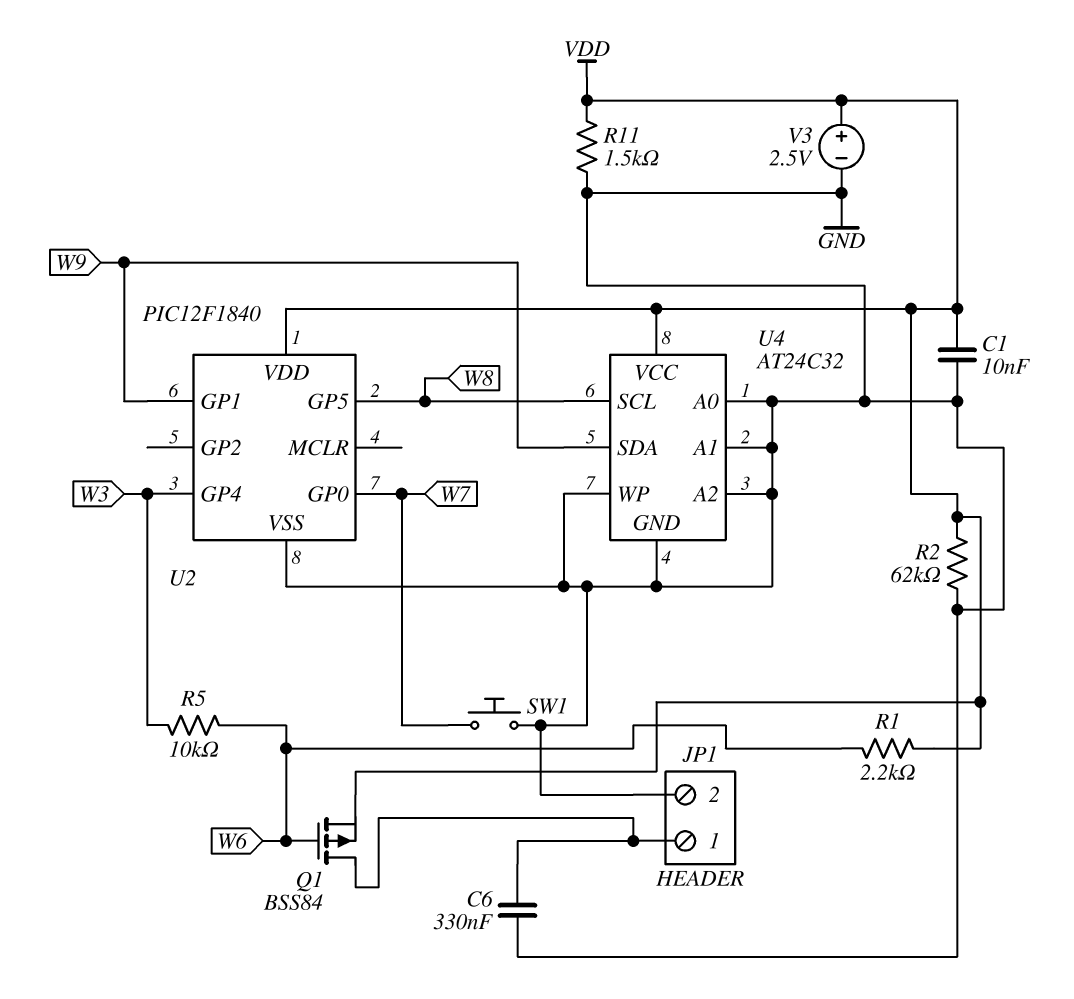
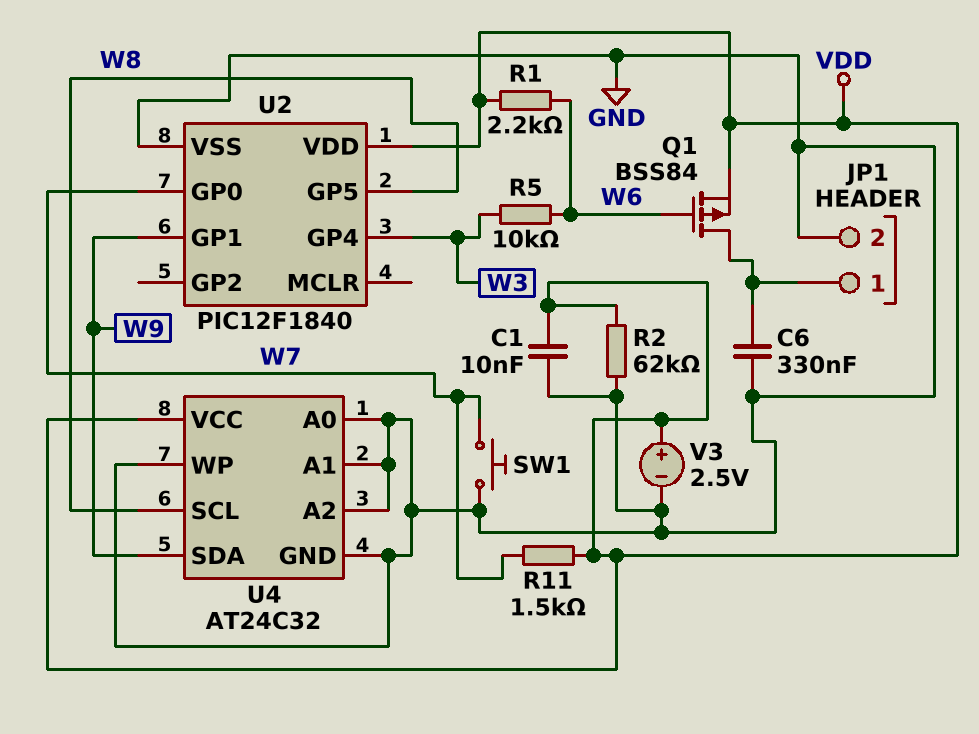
R11: 1.5k (GND, VDD) -> 1.5k (VDD, W7)

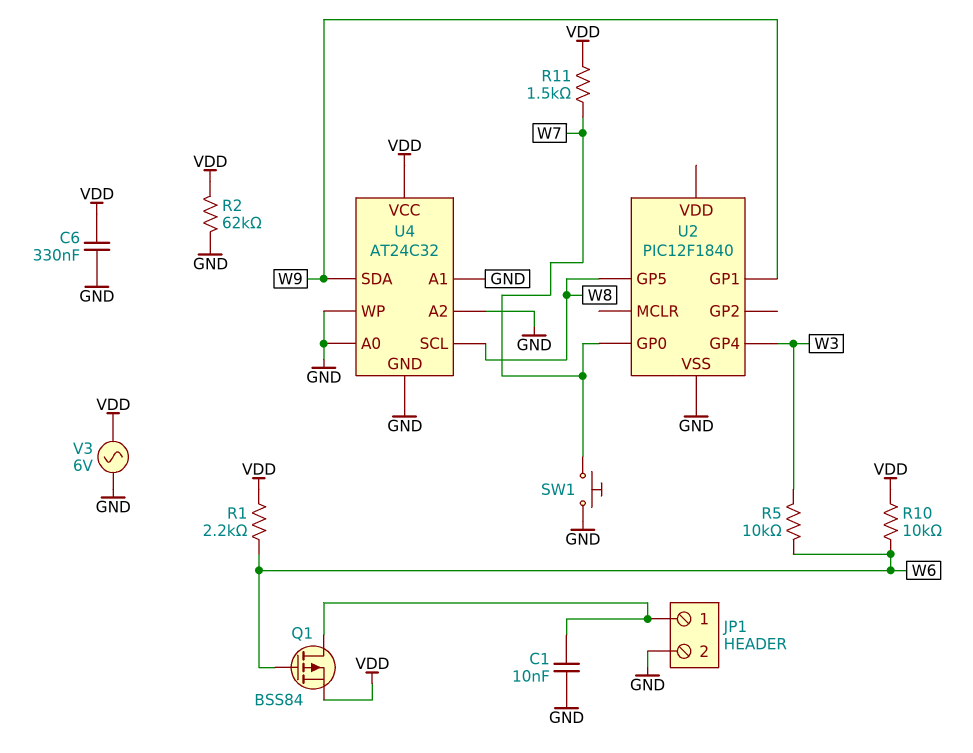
C1: 10nF (GND, VDD) -> 10nF (GND, JP1/1)
C6: 330nF (GND, JP1/1) -> 330nF (GND, VDD)
R10: none -> 10k (VDD, W6)
U2 pin VDD: VDD -> none
V3: 2.5V (plus VDD, minus GND) -> AC 6V (GND, VDD)

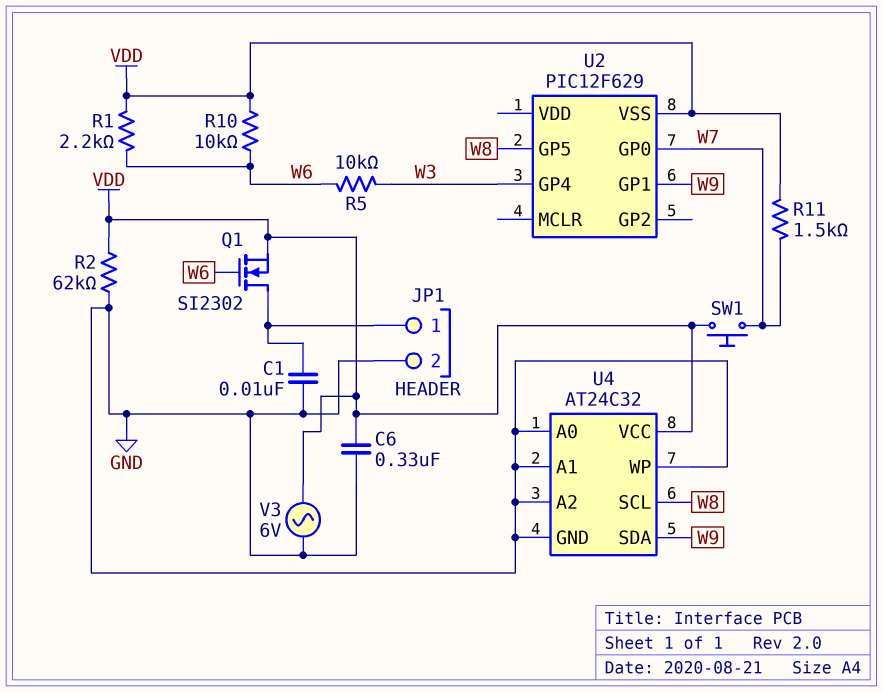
Q1: PMOS BSS84 (G W6, D JP1/1, S VDD) -> NMOS SI2302 (G W6, D JP1/1, S VDD)
SW1: button (GND, W7) -> button (VDD, W7)
U2: PIC12F1840 -> PIC12F629
U2 pin VSS: GND -> VDD

